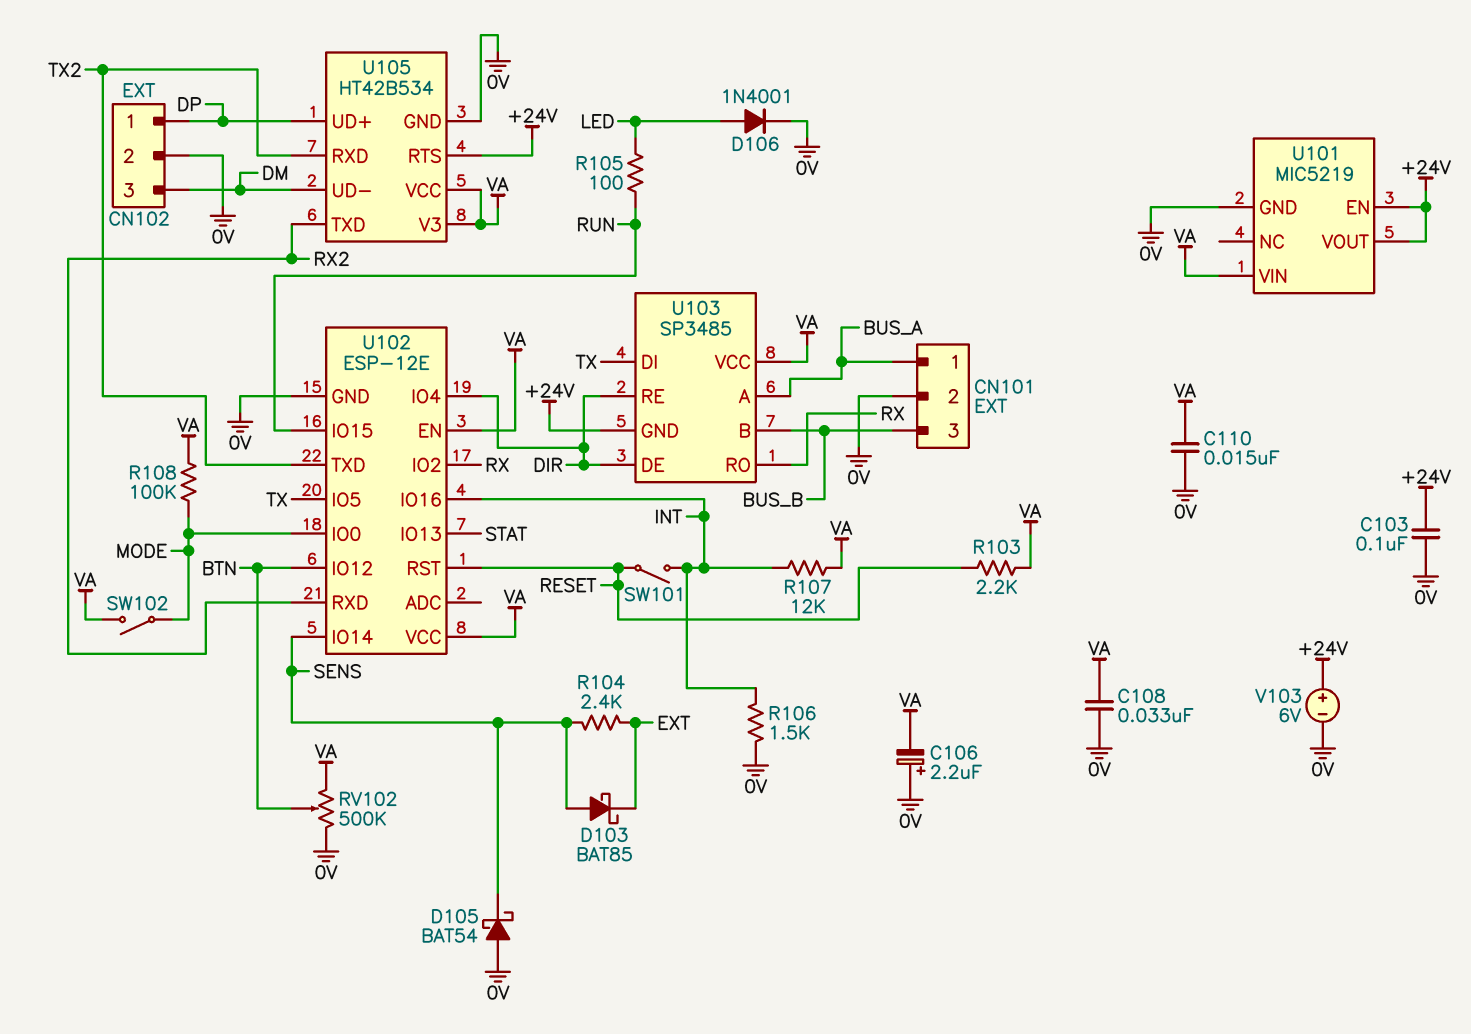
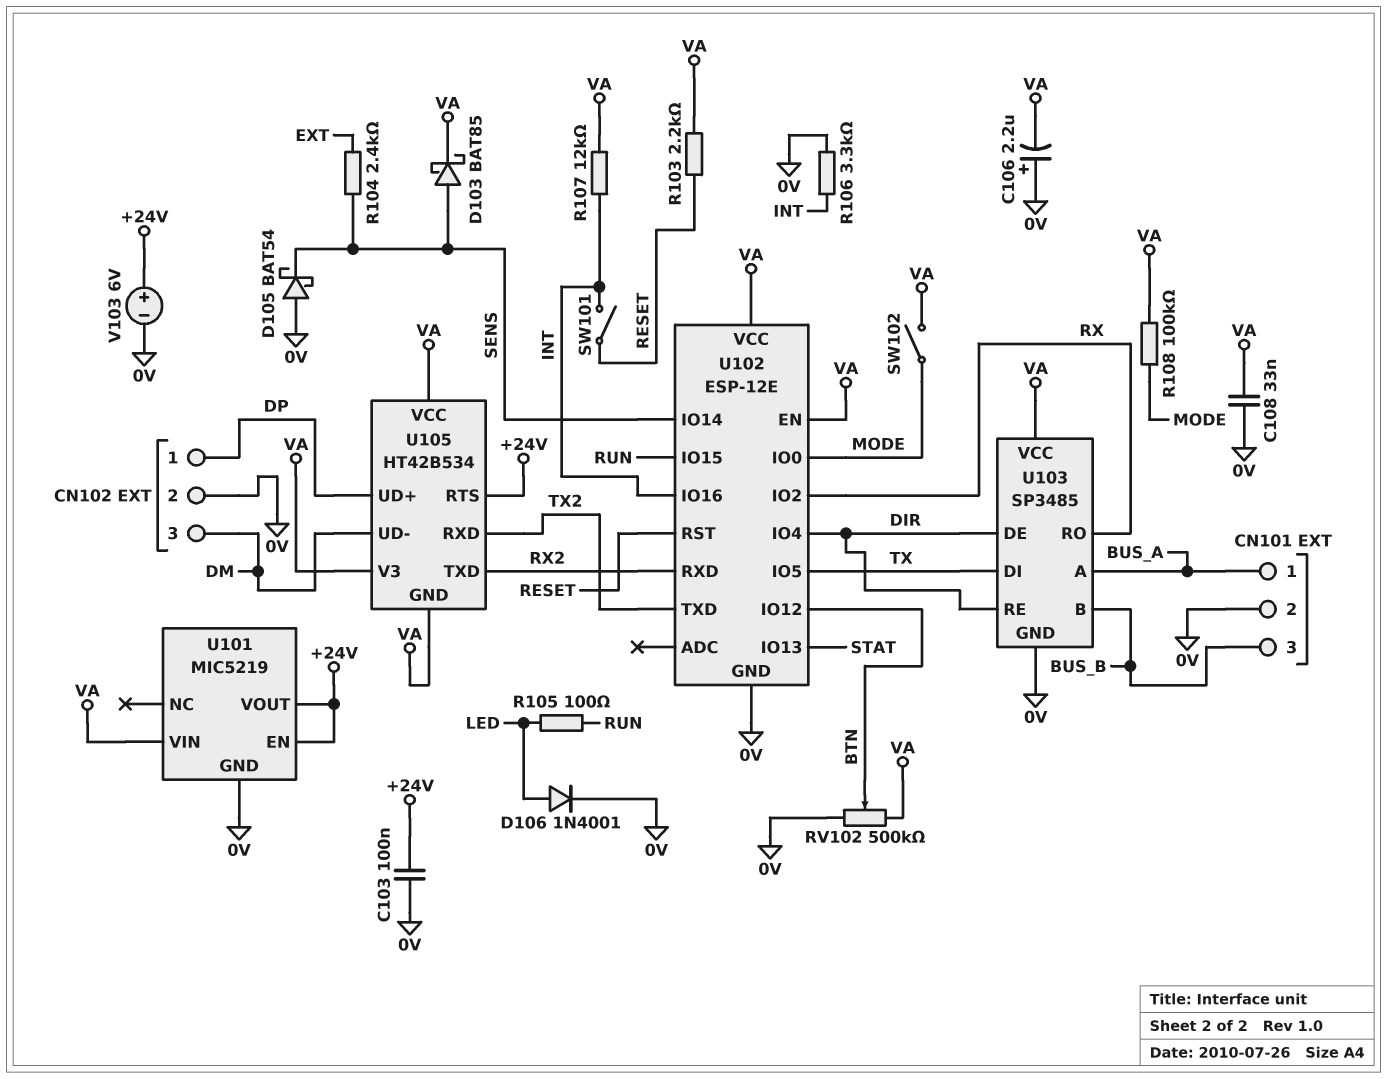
C110: 15nF (0V, VA) -> none
D103: schottky BAT85 (A SENS, K EXT) -> schottky BAT85 (A SENS, K VA)
R106: 1.5k (0V, INT) -> 3.3k (0V, INT)
U103 pin GND: +24V -> 0V
U105 pin GND: 0V -> VA

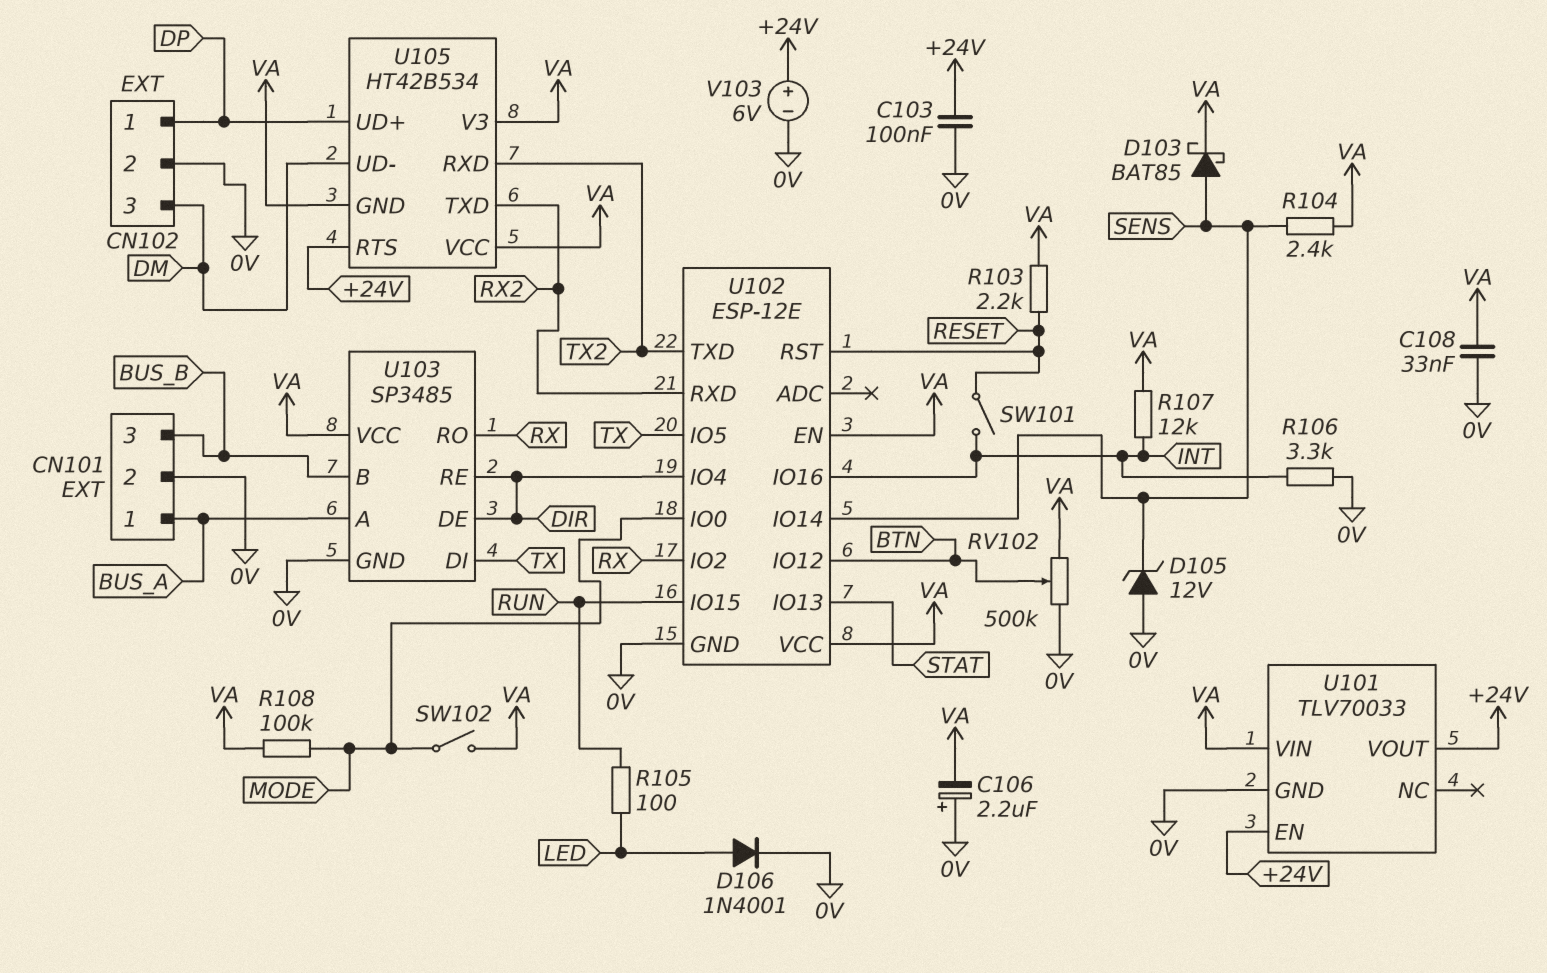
D105: schottky BAT54 (A 0V, K SENS) -> zener 12V (A 0V, K SENS)
R104: 2.4k (EXT, SENS) -> 2.4k (SENS, VA)
U101: MIC5219 -> TLV70033

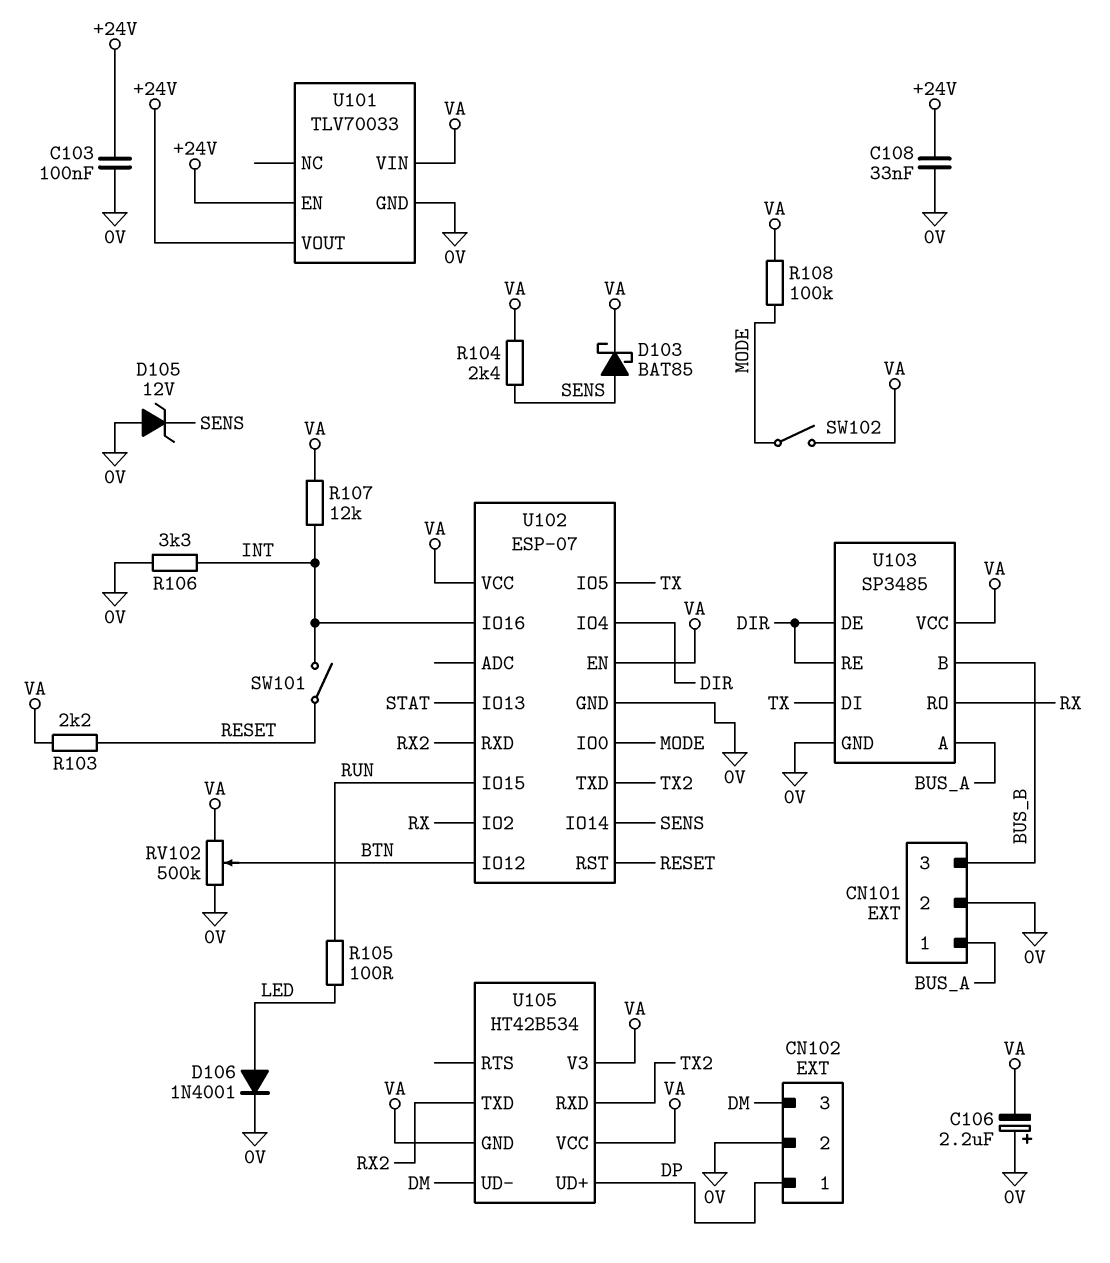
C108: 33nF (0V, VA) -> 33nF (+24V, 0V)
U102: ESP-12E -> ESP-07
U105 pin RTS: +24V -> none
V103: 6V (plus +24V, minus 0V) -> none

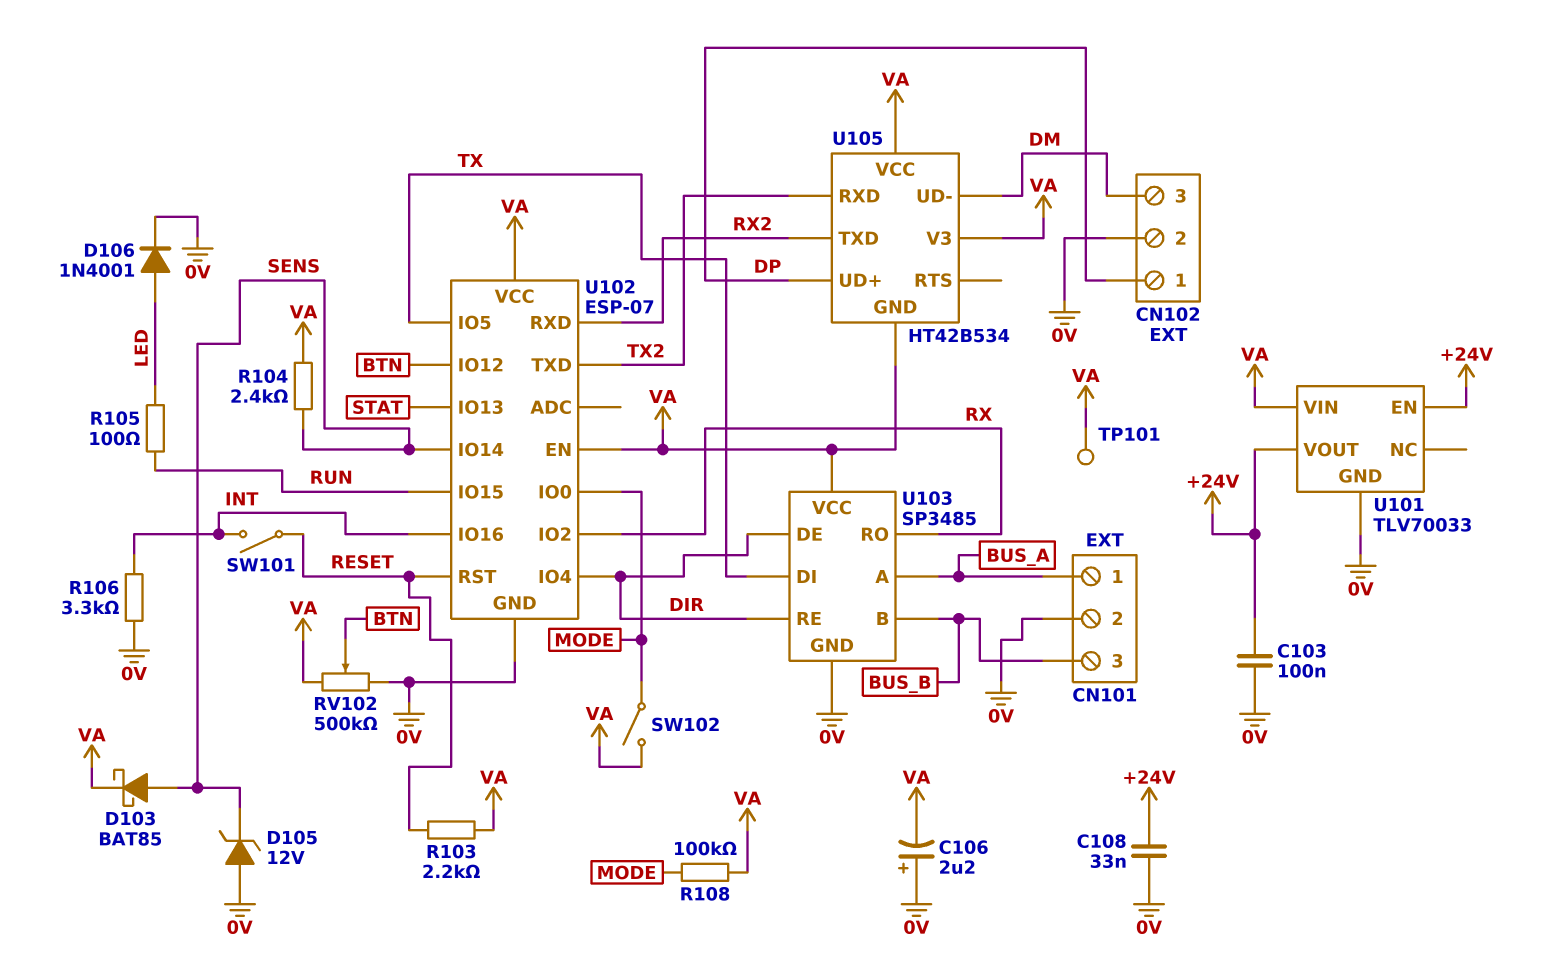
R107: 12k (INT, VA) -> none
TP101: none -> test point (VA)

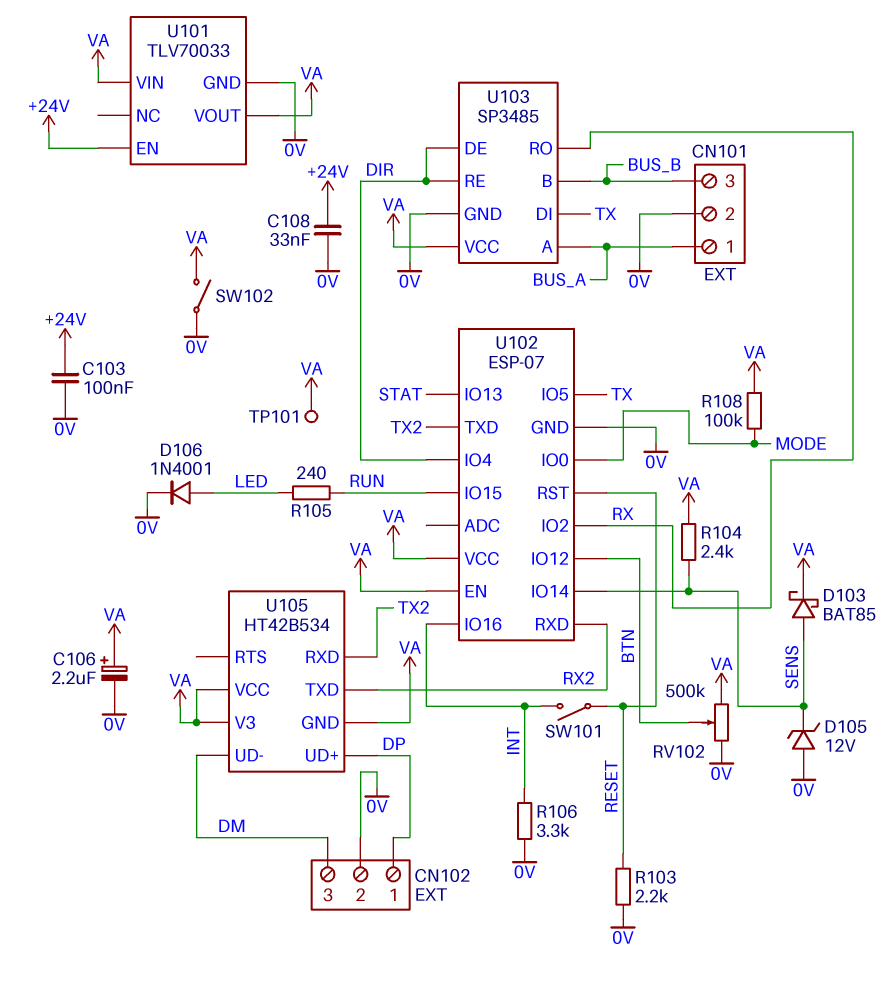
C106: 2.2uF (plus 0V, minus VA) -> 2.2uF (plus VA, minus 0V)
R103: 2.2k (RESET, VA) -> 2.2k (0V, RESET)
R105: 100 (LED, RUN) -> 240 (LED, RUN)
SW102: switch (MODE, VA) -> switch (0V, VA)
U101 pin VOUT: +24V -> VA

